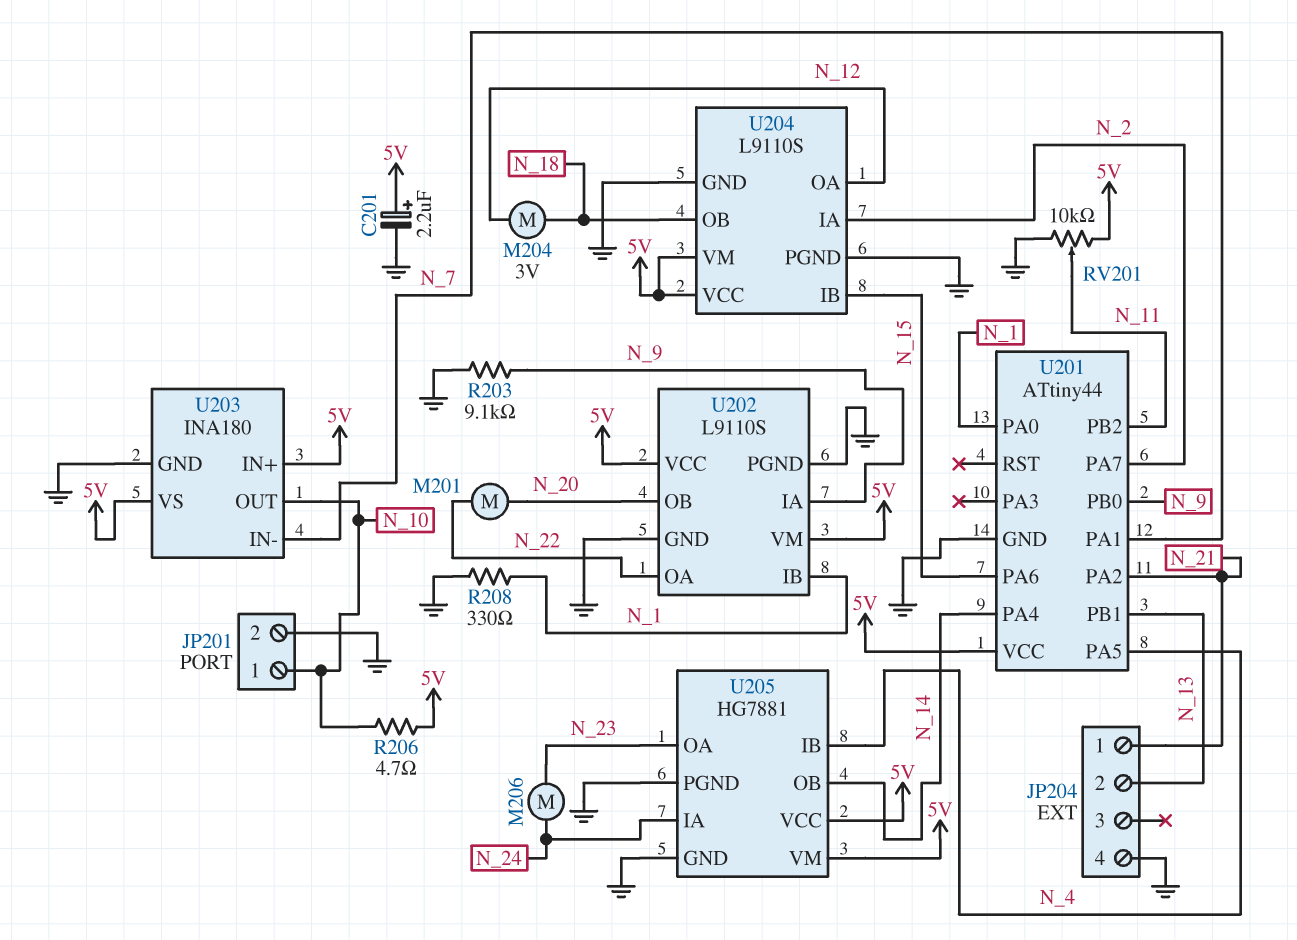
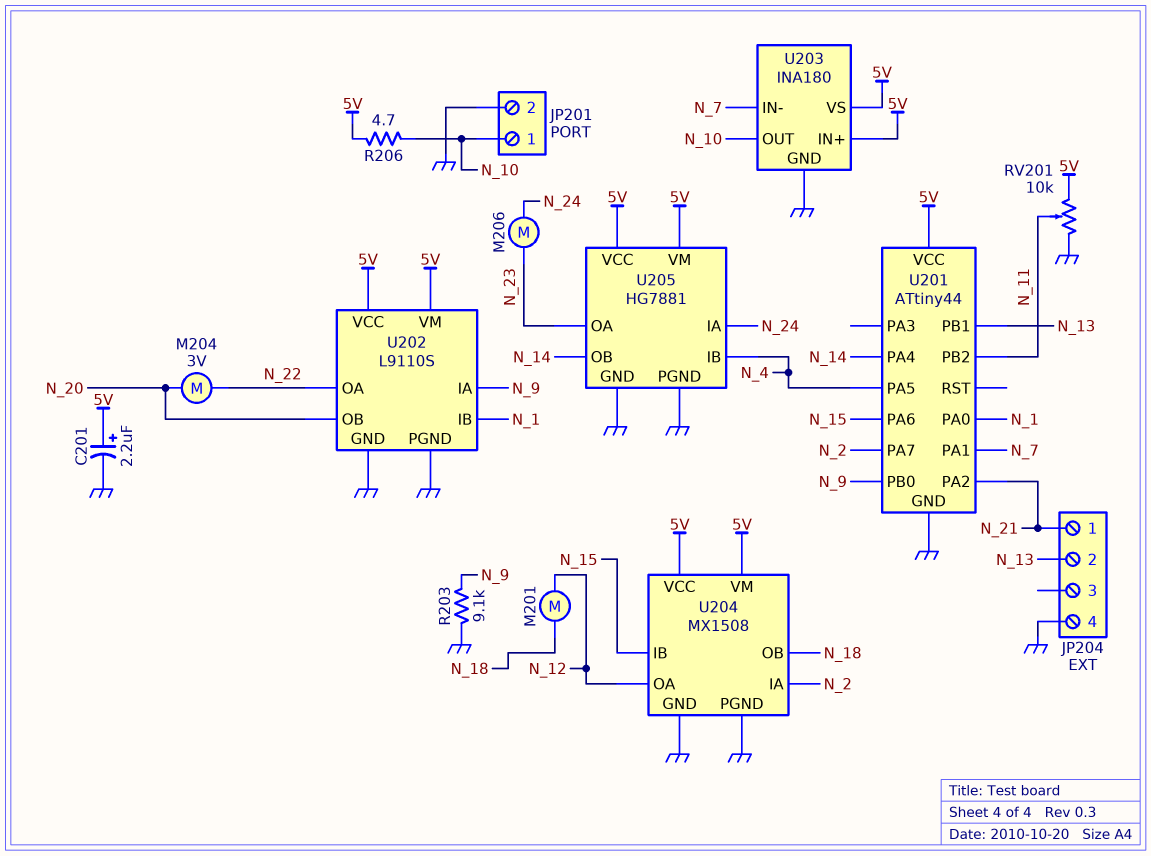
M201: motor (N_20, N_22) -> motor (N_12, N_18)
M204: motor 3V (N_12, N_18) -> motor 3V (N_20, N_22)
R208: 330 (GND, N_1) -> none
U204: L9110S -> MX1508

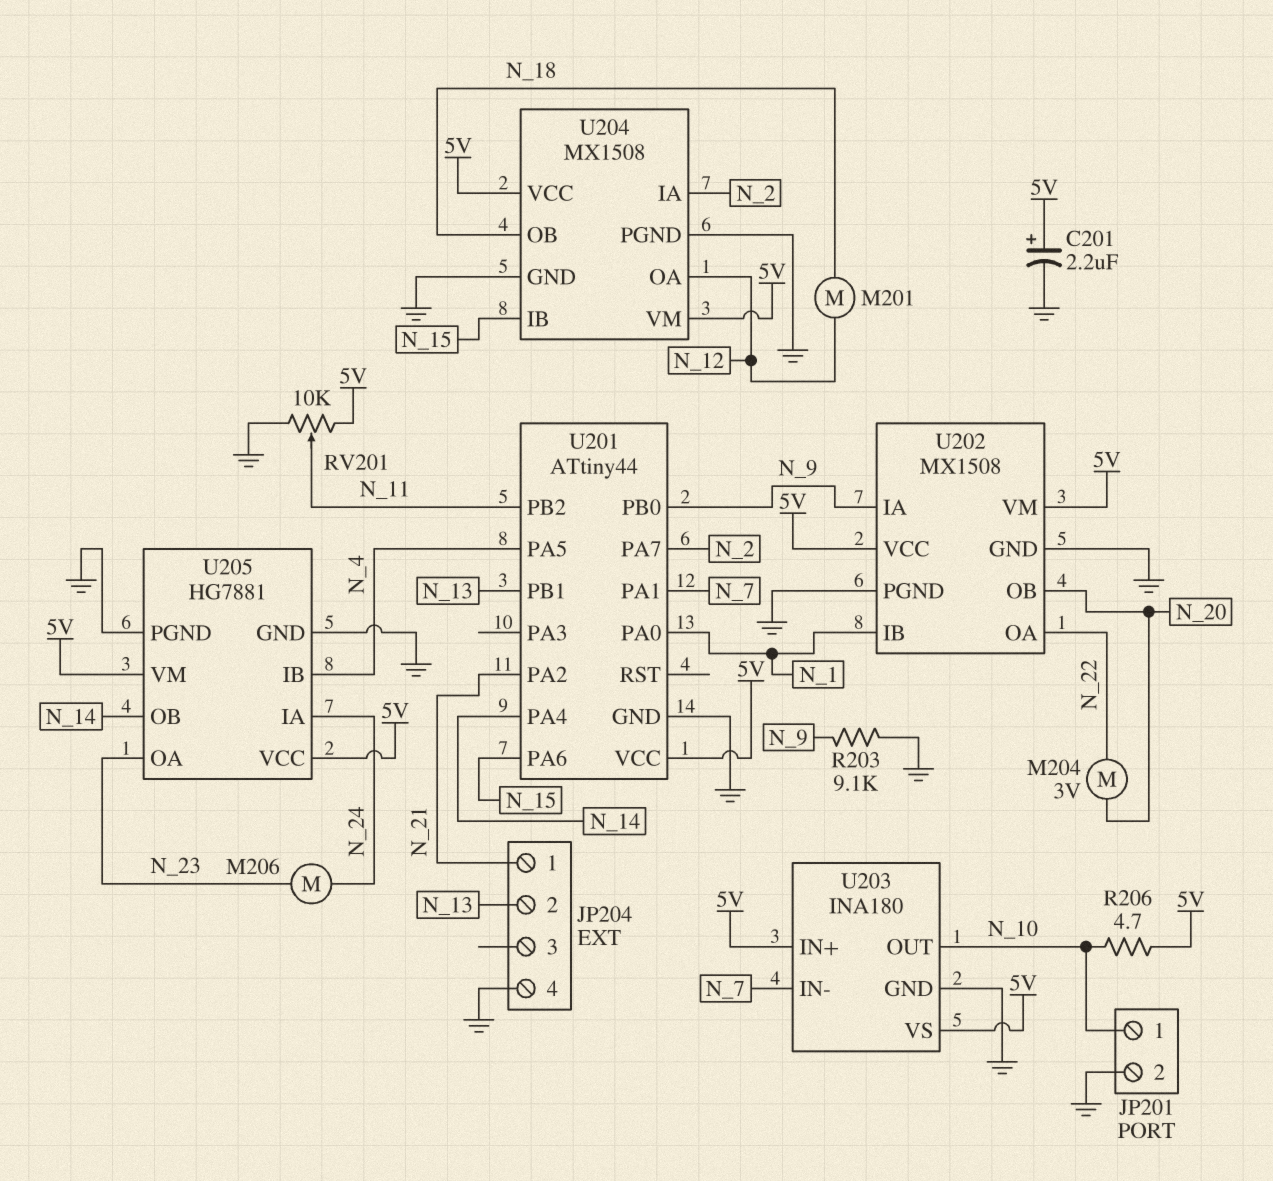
U202: L9110S -> MX1508

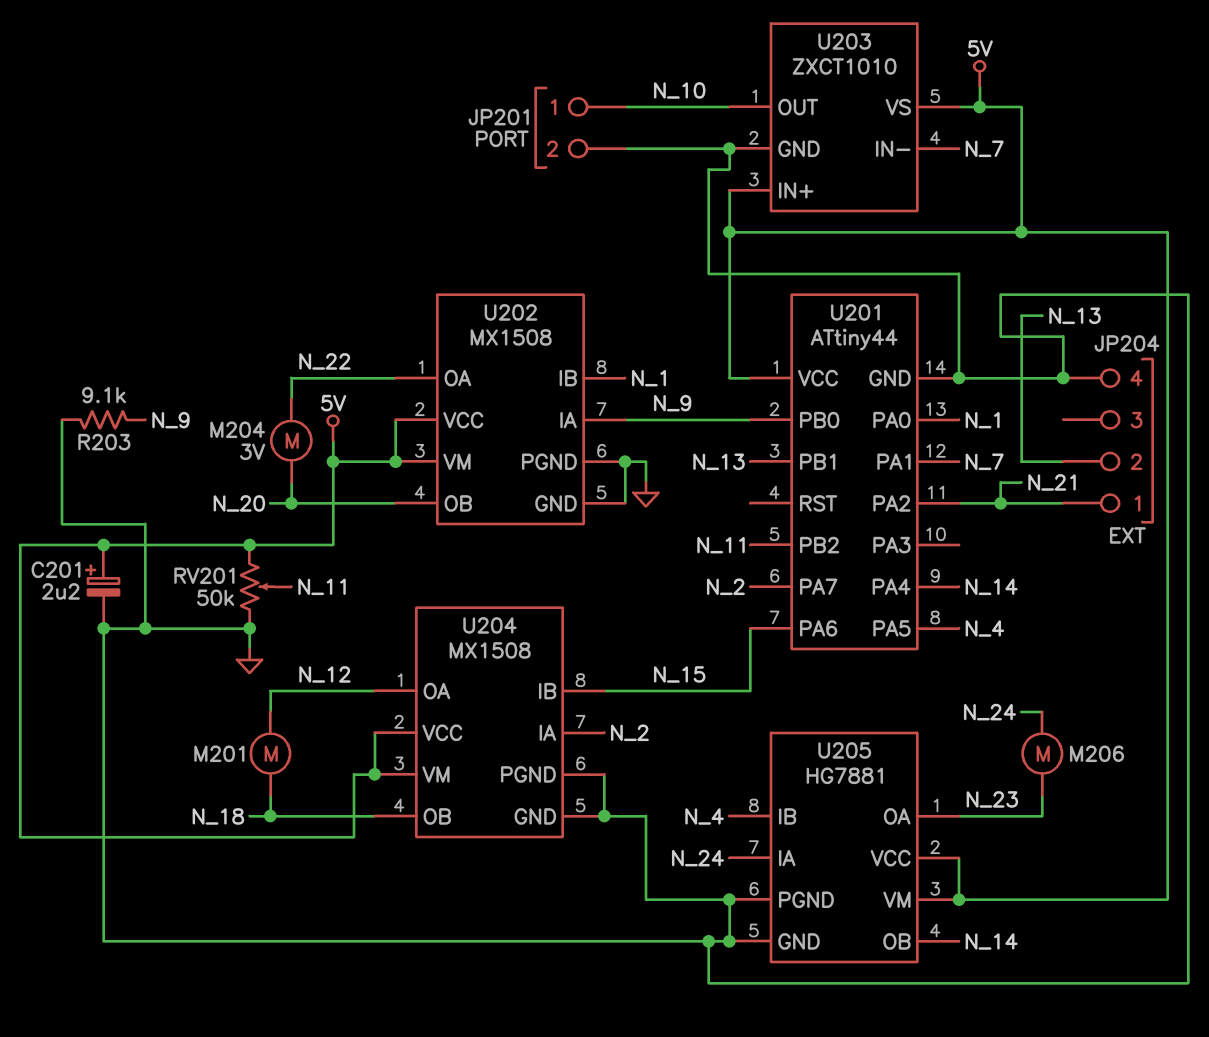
R206: 4.7 (5V, N_10) -> none
RV201: 10k (5V, GND, wiper N_11) -> 50k (5V, GND, wiper N_11)
U203: INA180 -> ZXCT1010

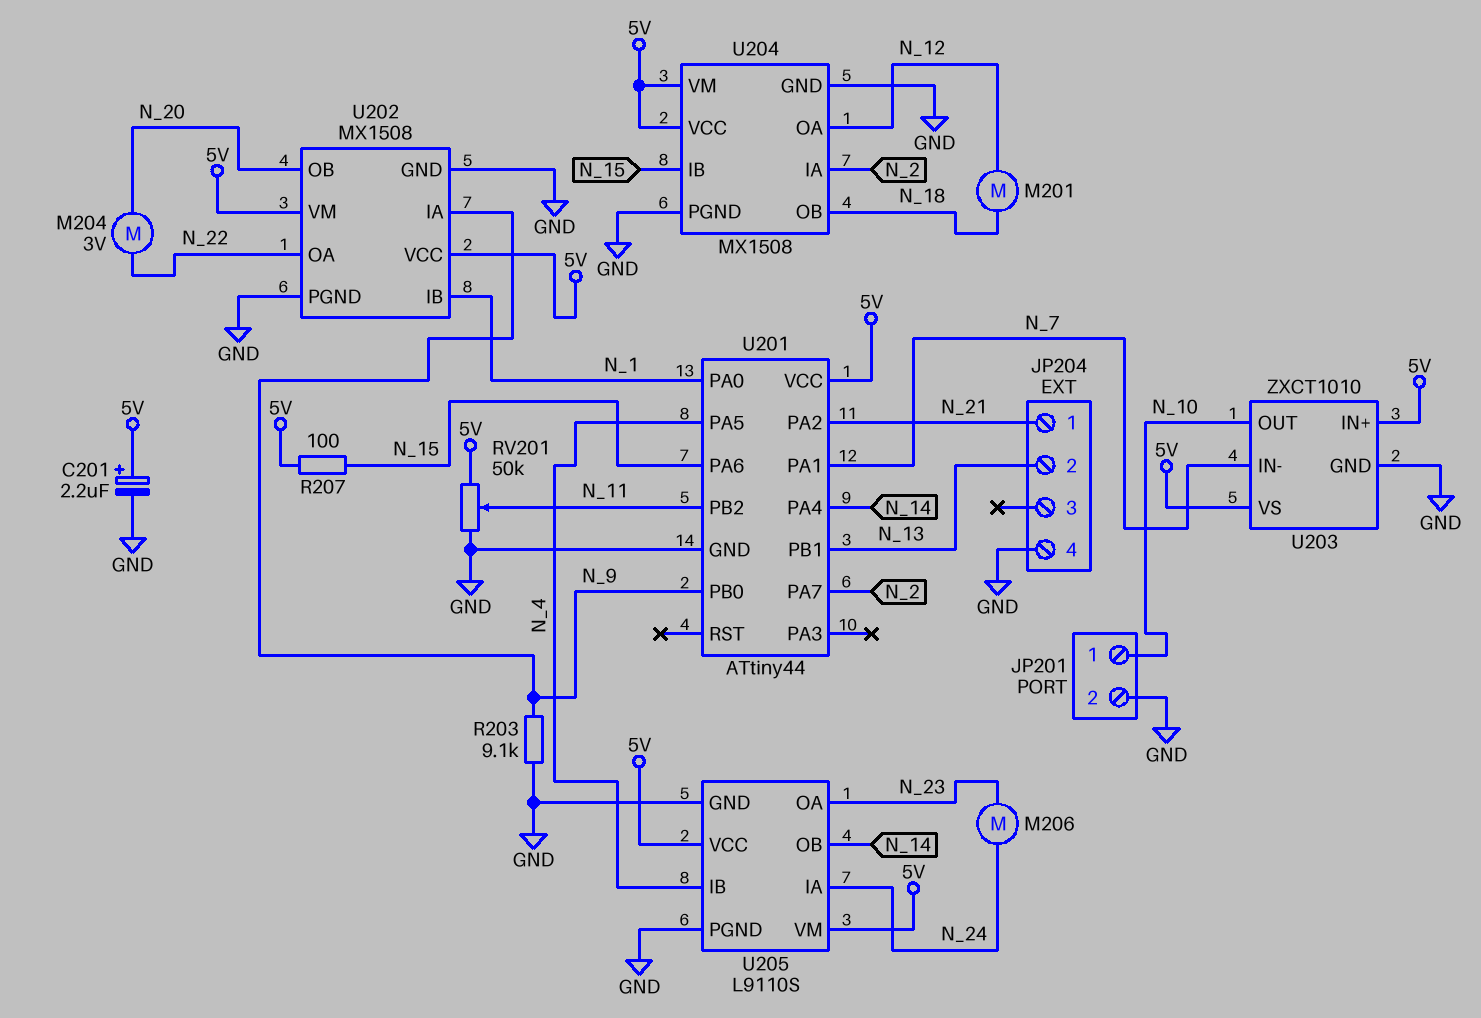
R207: none -> 100 (5V, N_15)
U205: HG7881 -> L9110S

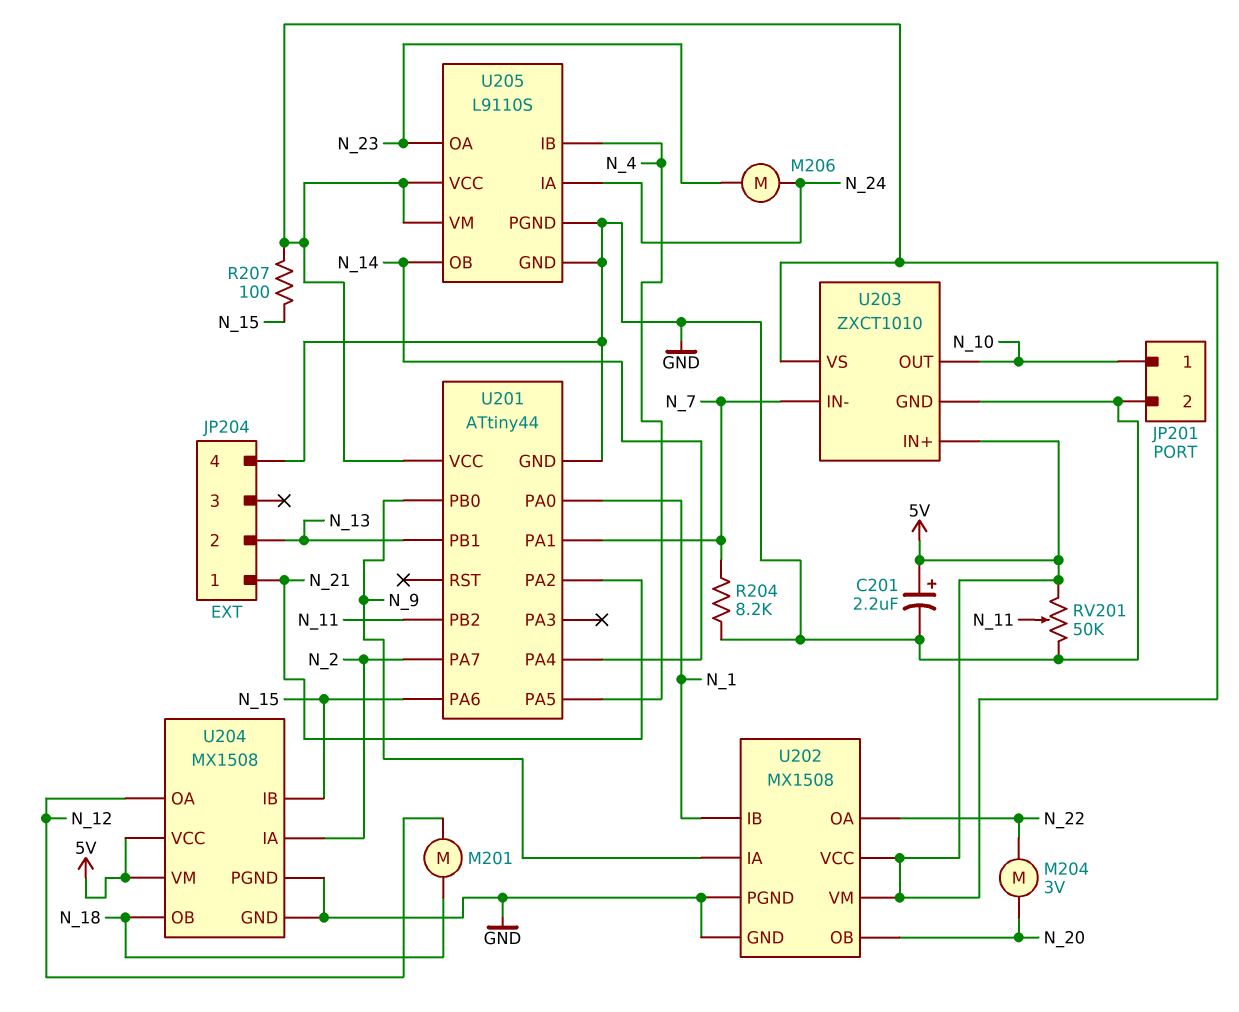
R203: 9.1k (GND, N_9) -> none
R204: none -> 8.2k (GND, N_7)

